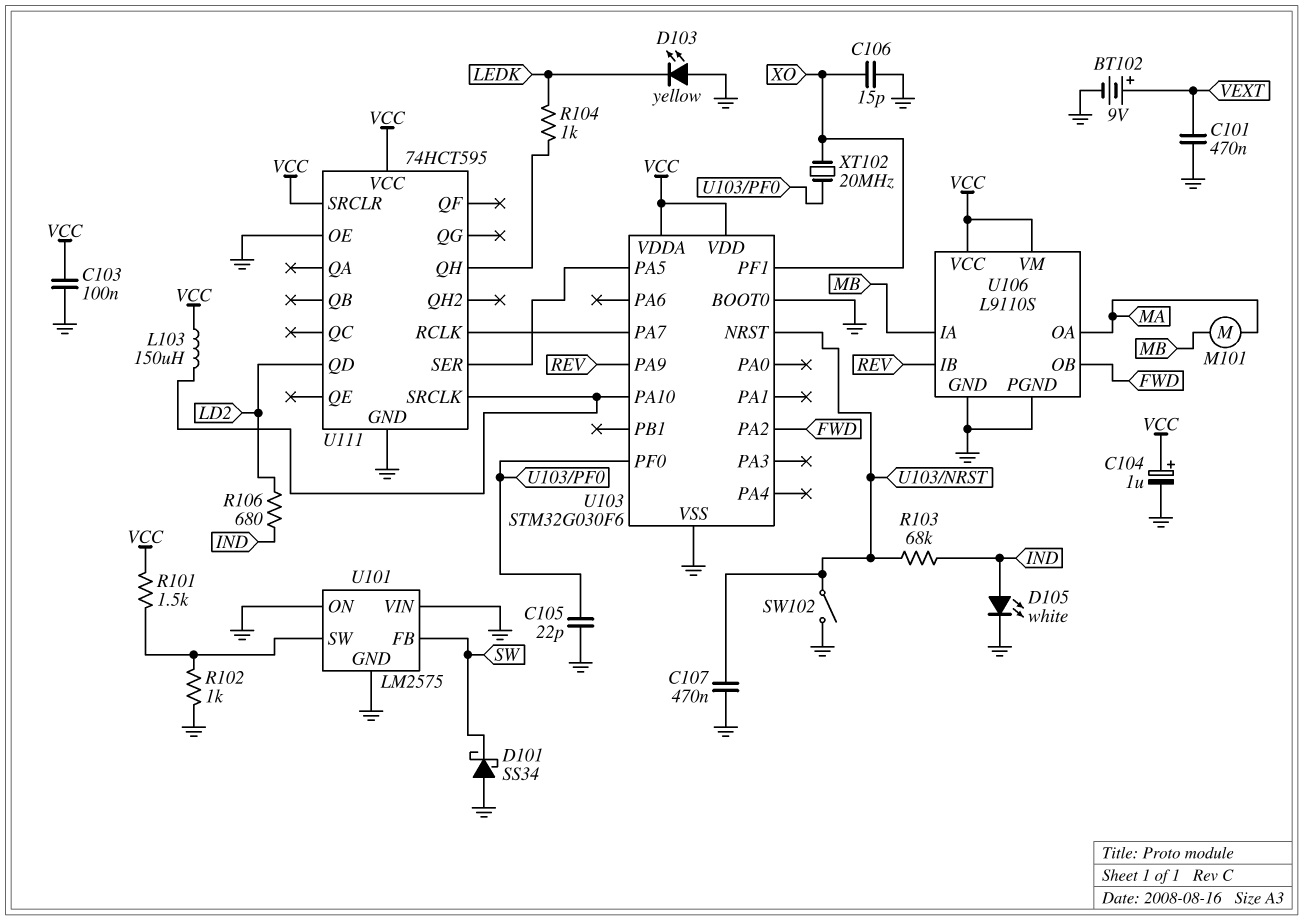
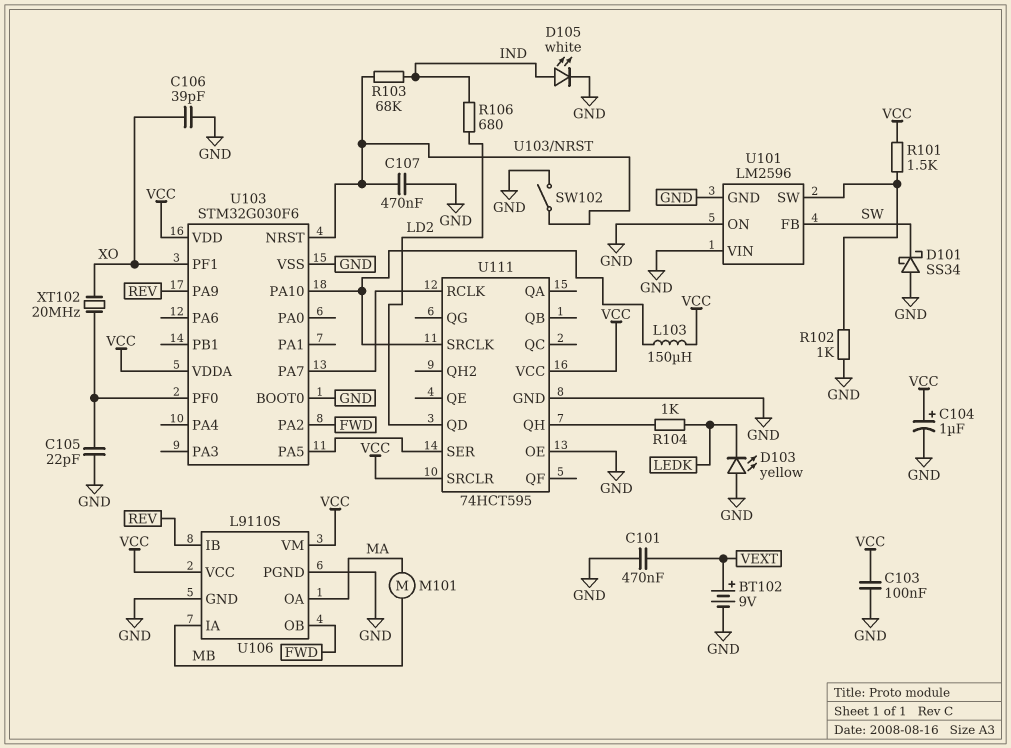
C106: 15pF (GND, XO) -> 39pF (GND, XO)
U101: LM2575 -> LM2596

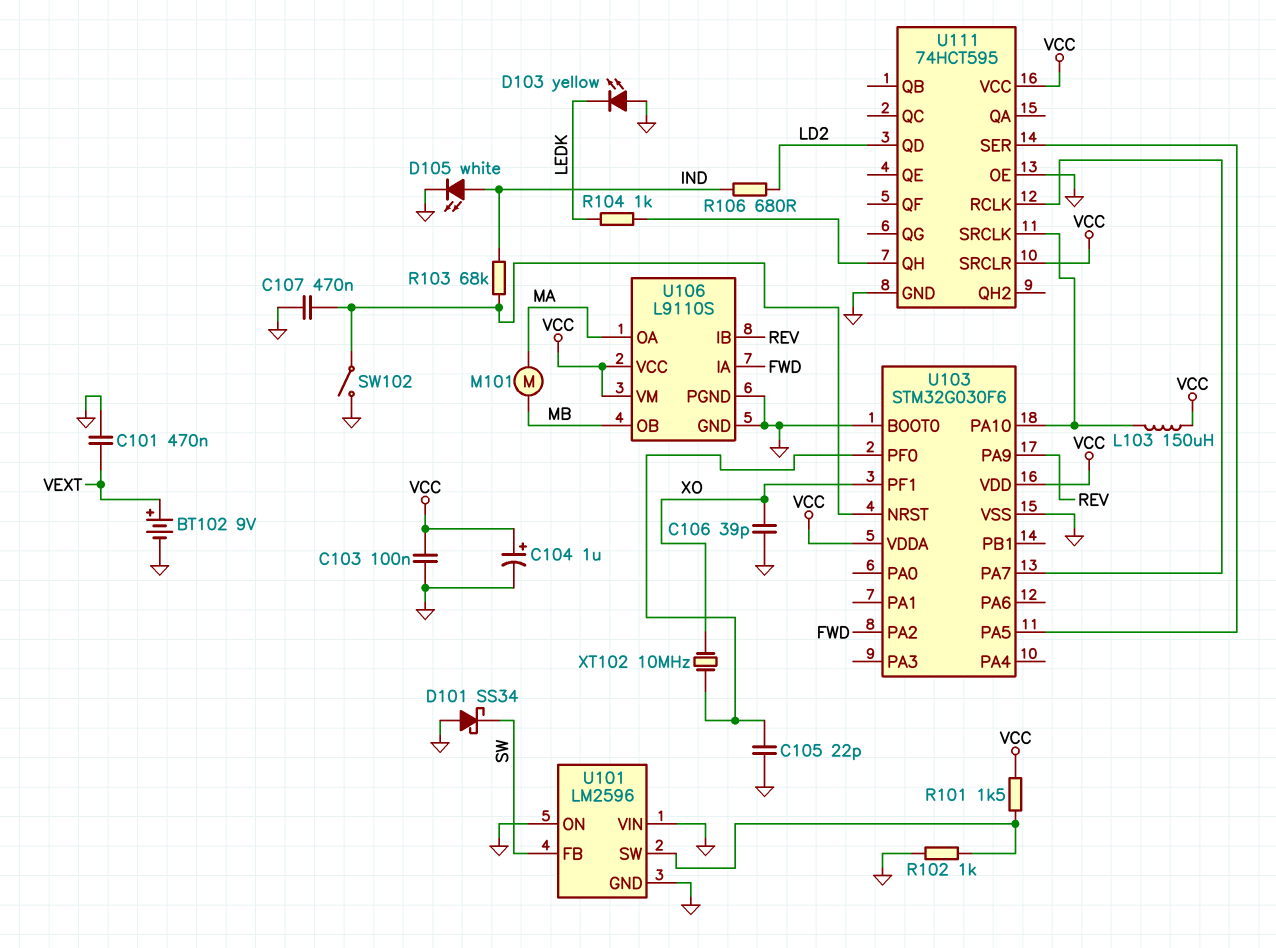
U106 pin IA: MB -> FWD
U106 pin OB: FWD -> MB
XT102: 20MHz (U103/PF0, XO) -> 10MHz (U103/PF0, XO)

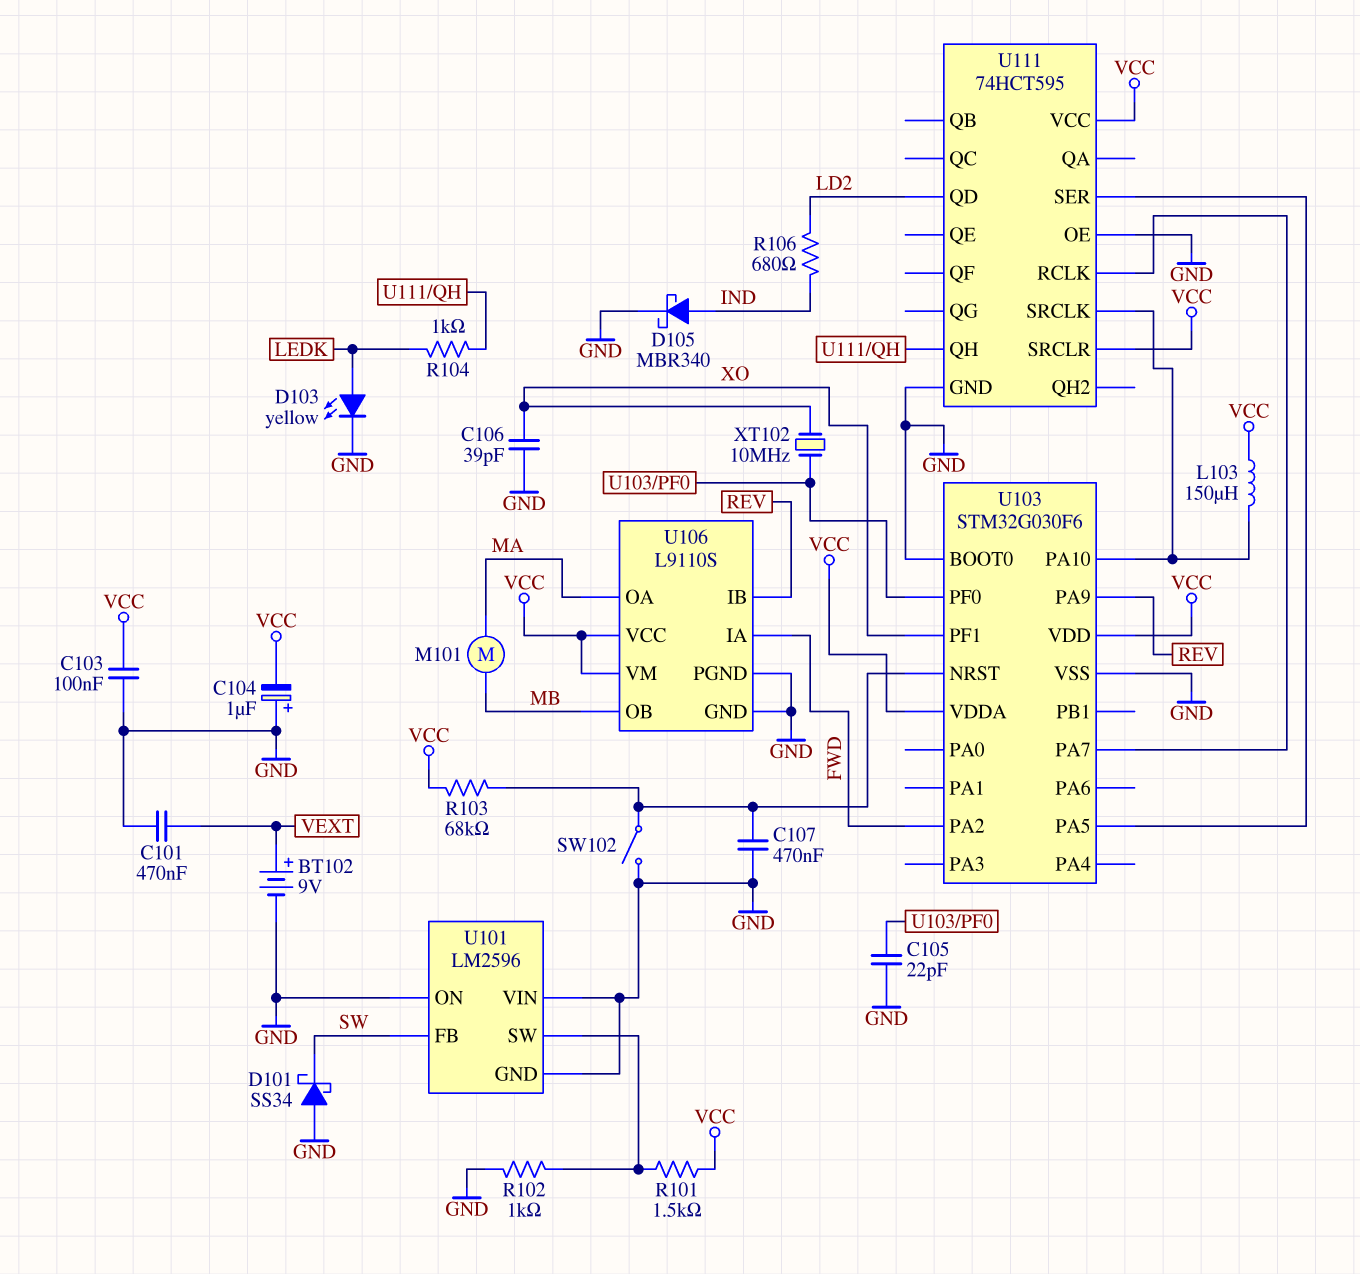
C104: 1uF (plus VCC, minus GND) -> 1uF (plus GND, minus VCC)
D103: LED yellow (A GND, K LEDK) -> LED yellow (A LEDK, K GND)
D105: LED white (A IND, K GND) -> schottky MBR340 (A IND, K GND)
R103: 68k (IND, U103/NRST) -> 68k (U103/NRST, VCC)

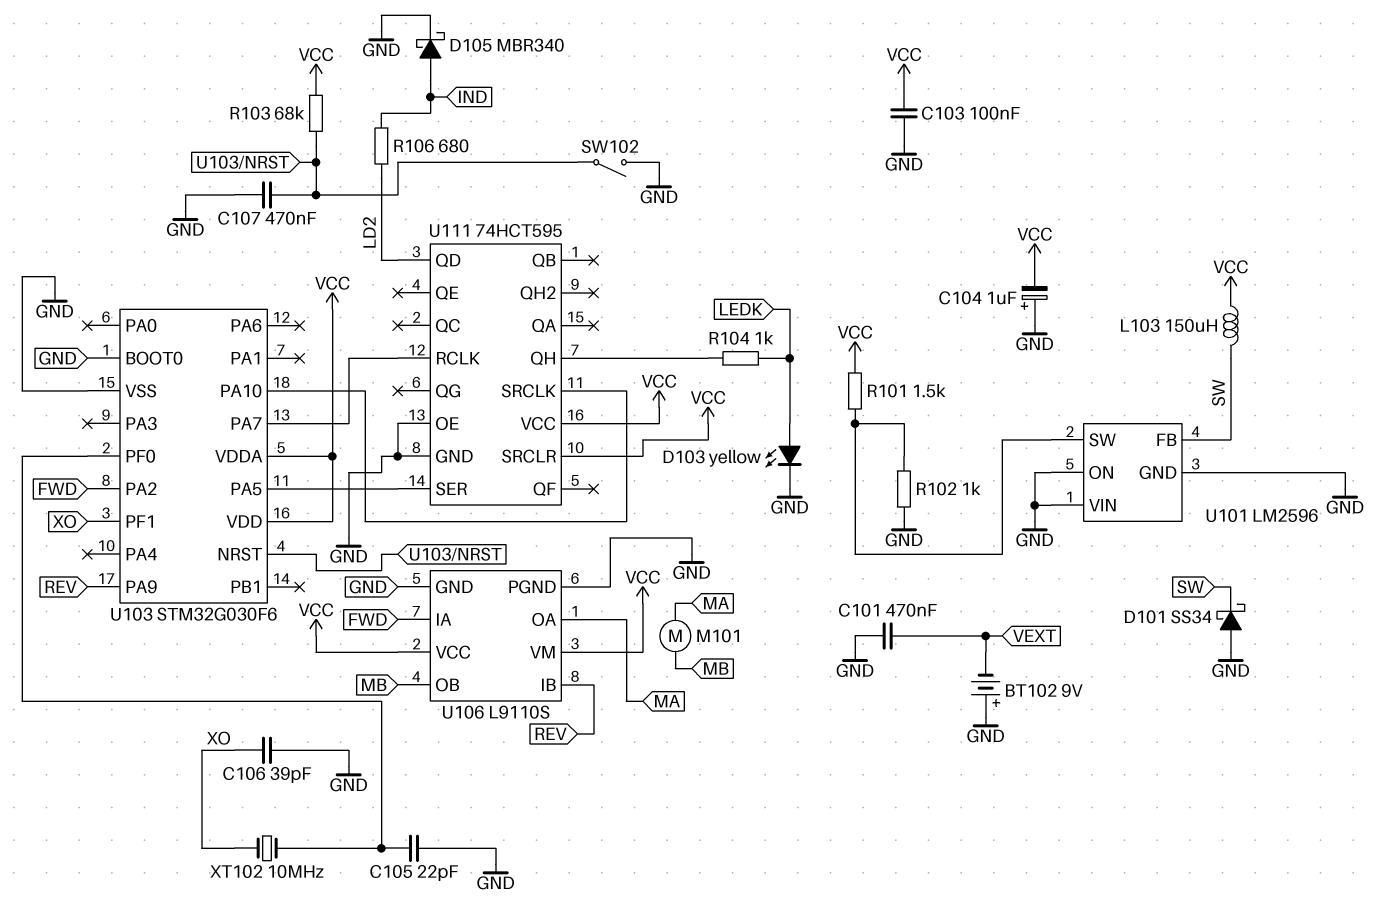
BT102: 9V (plus VEXT, minus GND) -> 9V (plus GND, minus VEXT)
L103: 150uH (U103/PA10, VCC) -> 150uH (SW, VCC)

